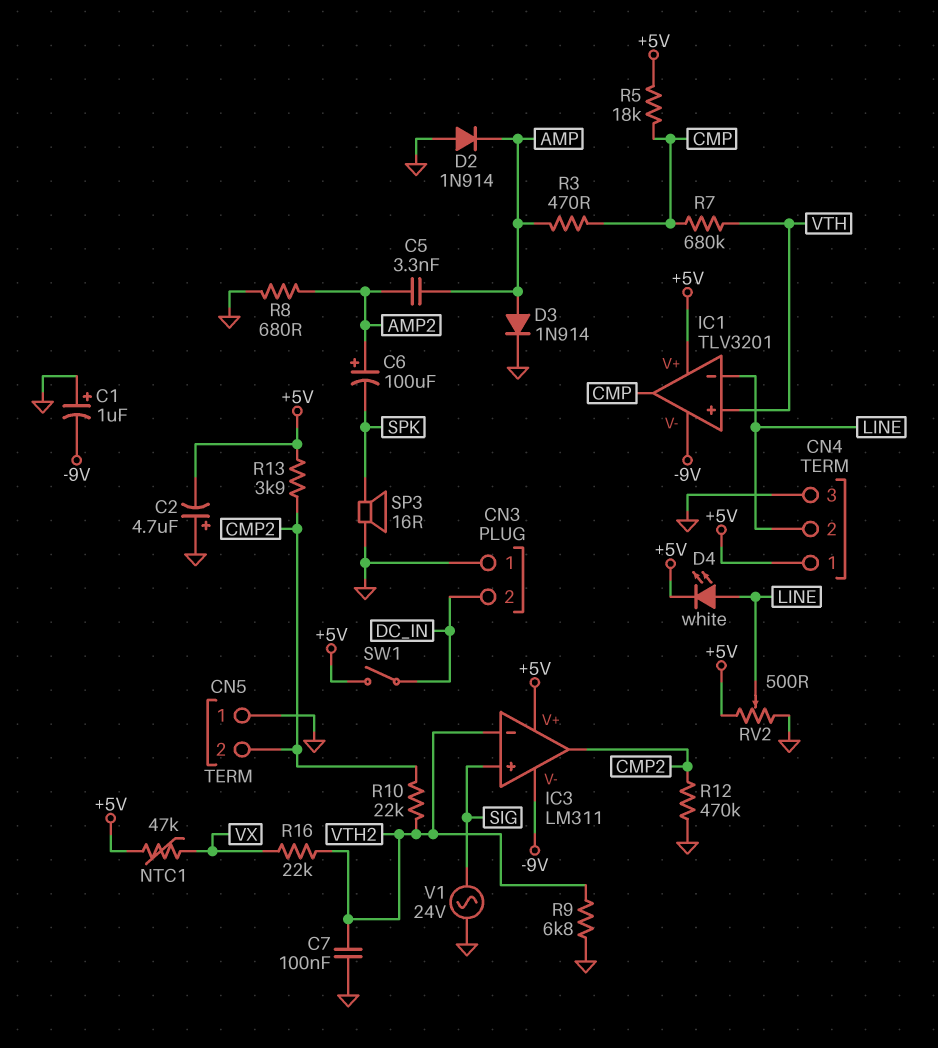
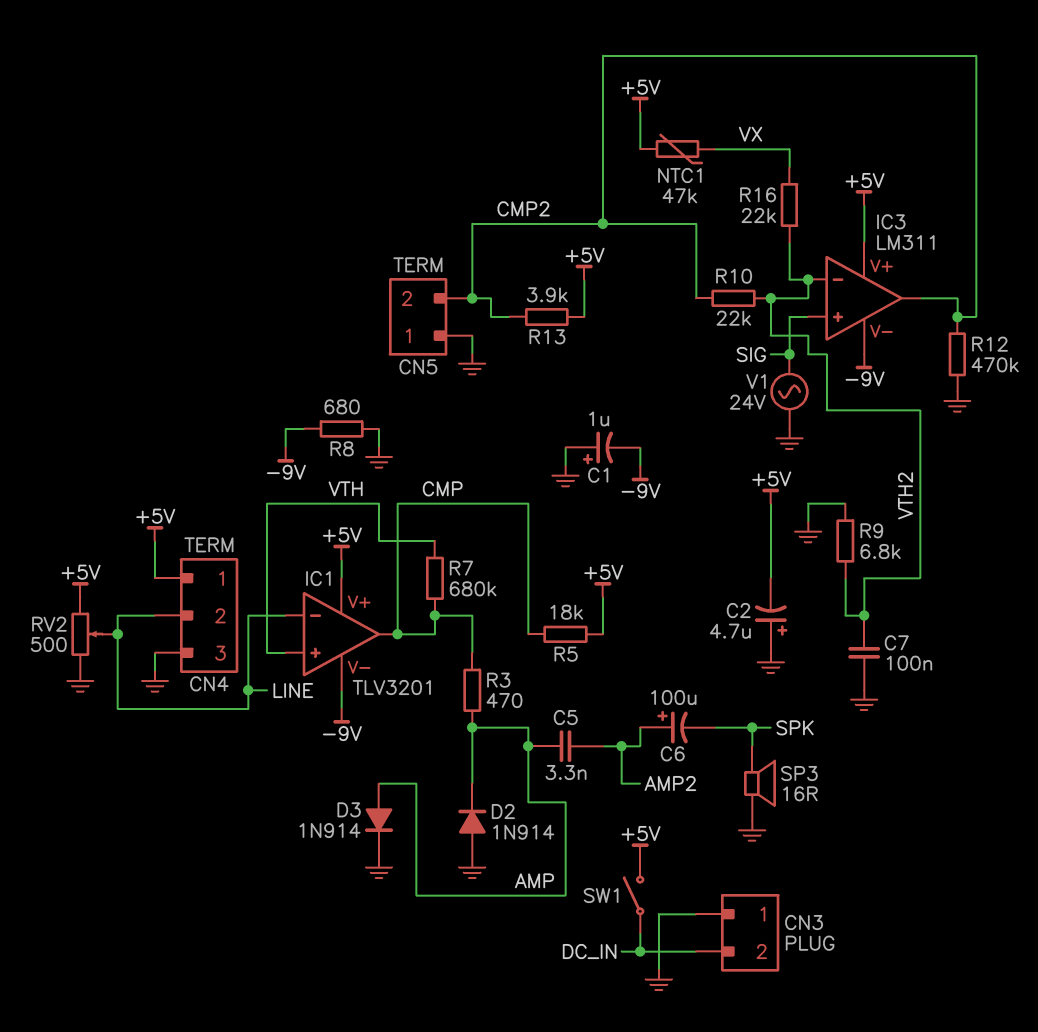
D4: LED white (A LINE, K +5V) -> none
R8: 680 (AMP2, GND) -> 680 (-9V, GND)

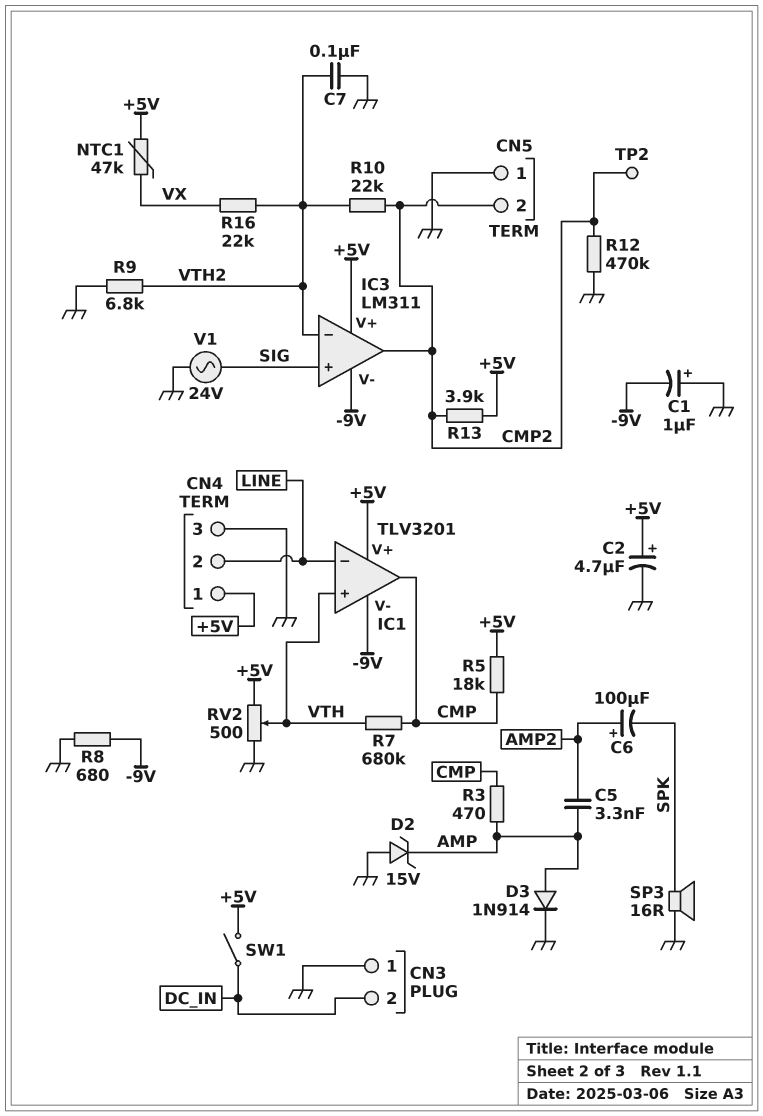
C2: 4.7uF (plus GND, minus +5V) -> 4.7uF (plus +5V, minus GND)
D2: diode 1N914 (A GND, K AMP) -> zener 15V (A GND, K AMP)
RV2: 500 (+5V, GND, wiper LINE) -> 500 (+5V, GND, wiper VTH)
TP2: none -> test point (CMP2)

